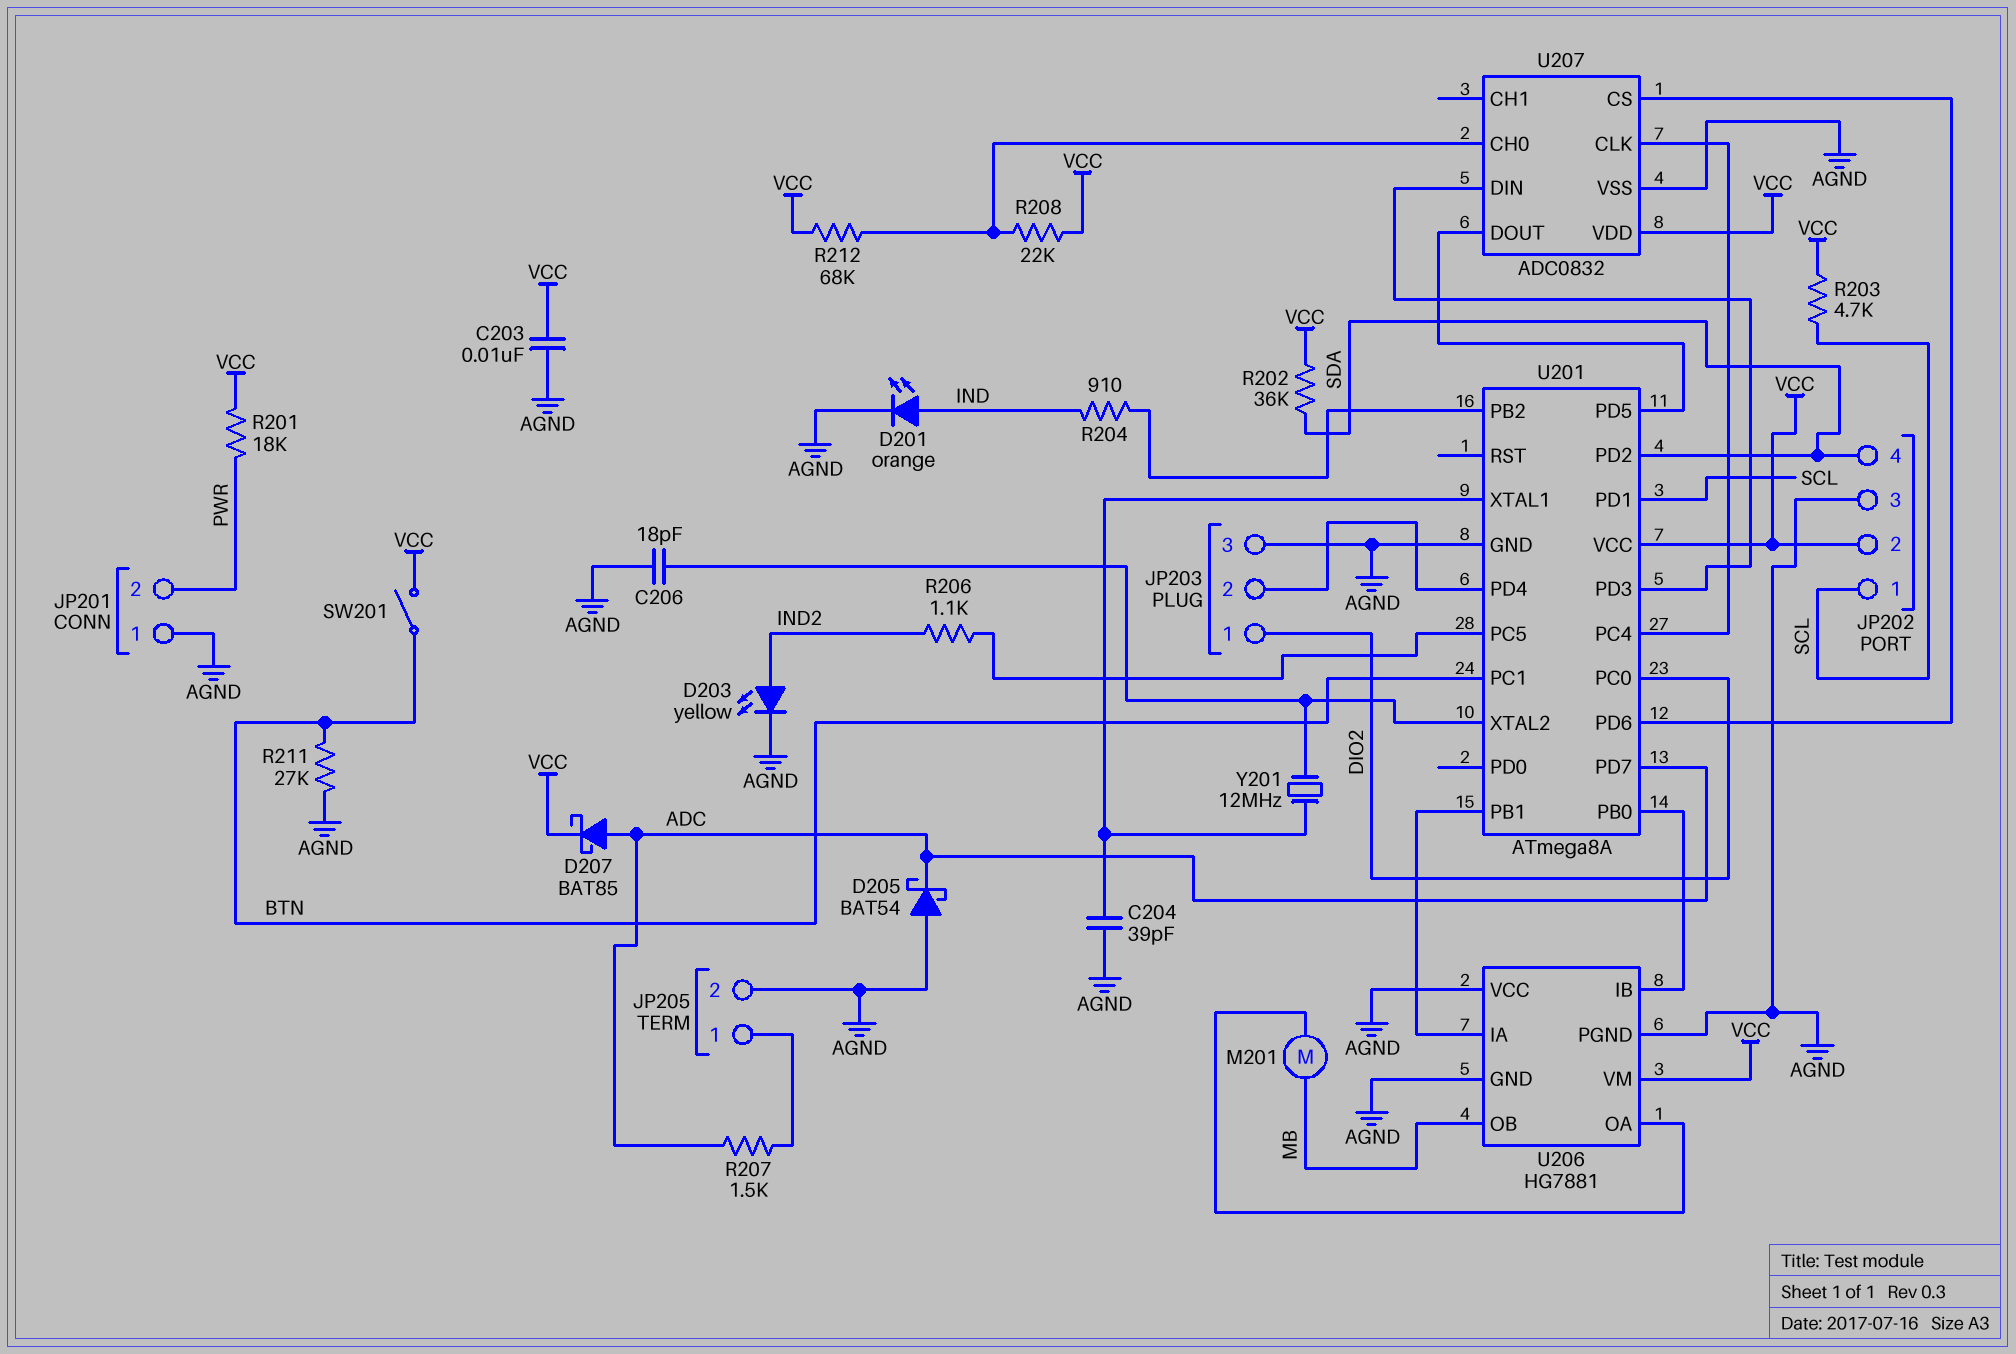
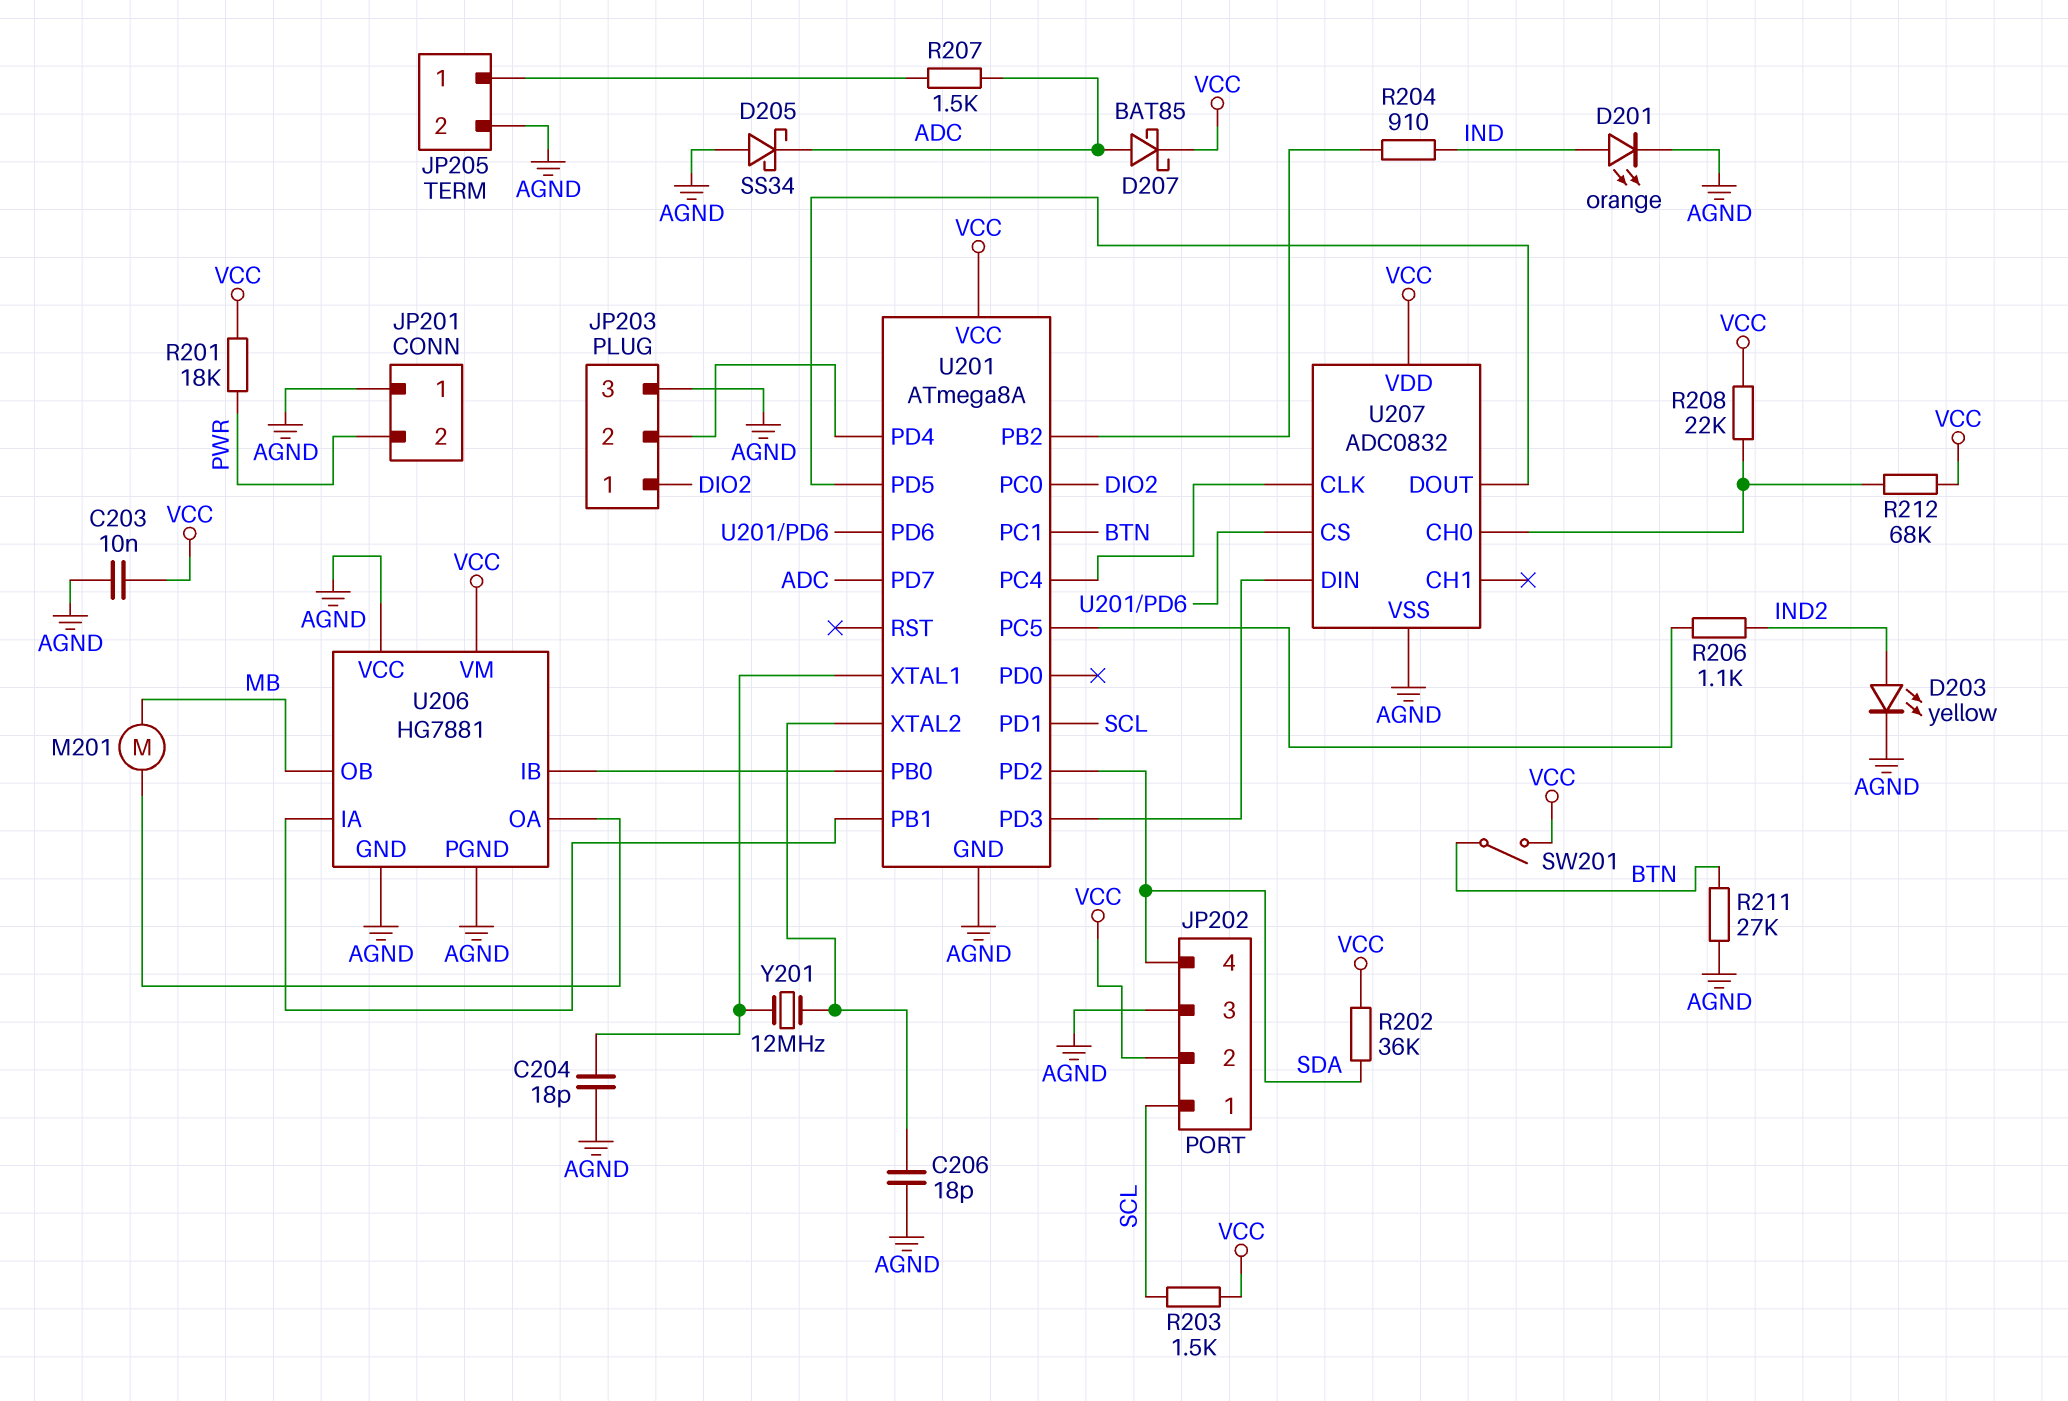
C204: 39pF (AGND, U201/XTAL1) -> 18pF (AGND, U201/XTAL1)
D205: schottky BAT54 (A AGND, K ADC) -> schottky SS34 (A AGND, K ADC)
R203: 4.7k (SCL, VCC) -> 1.5k (SCL, VCC)

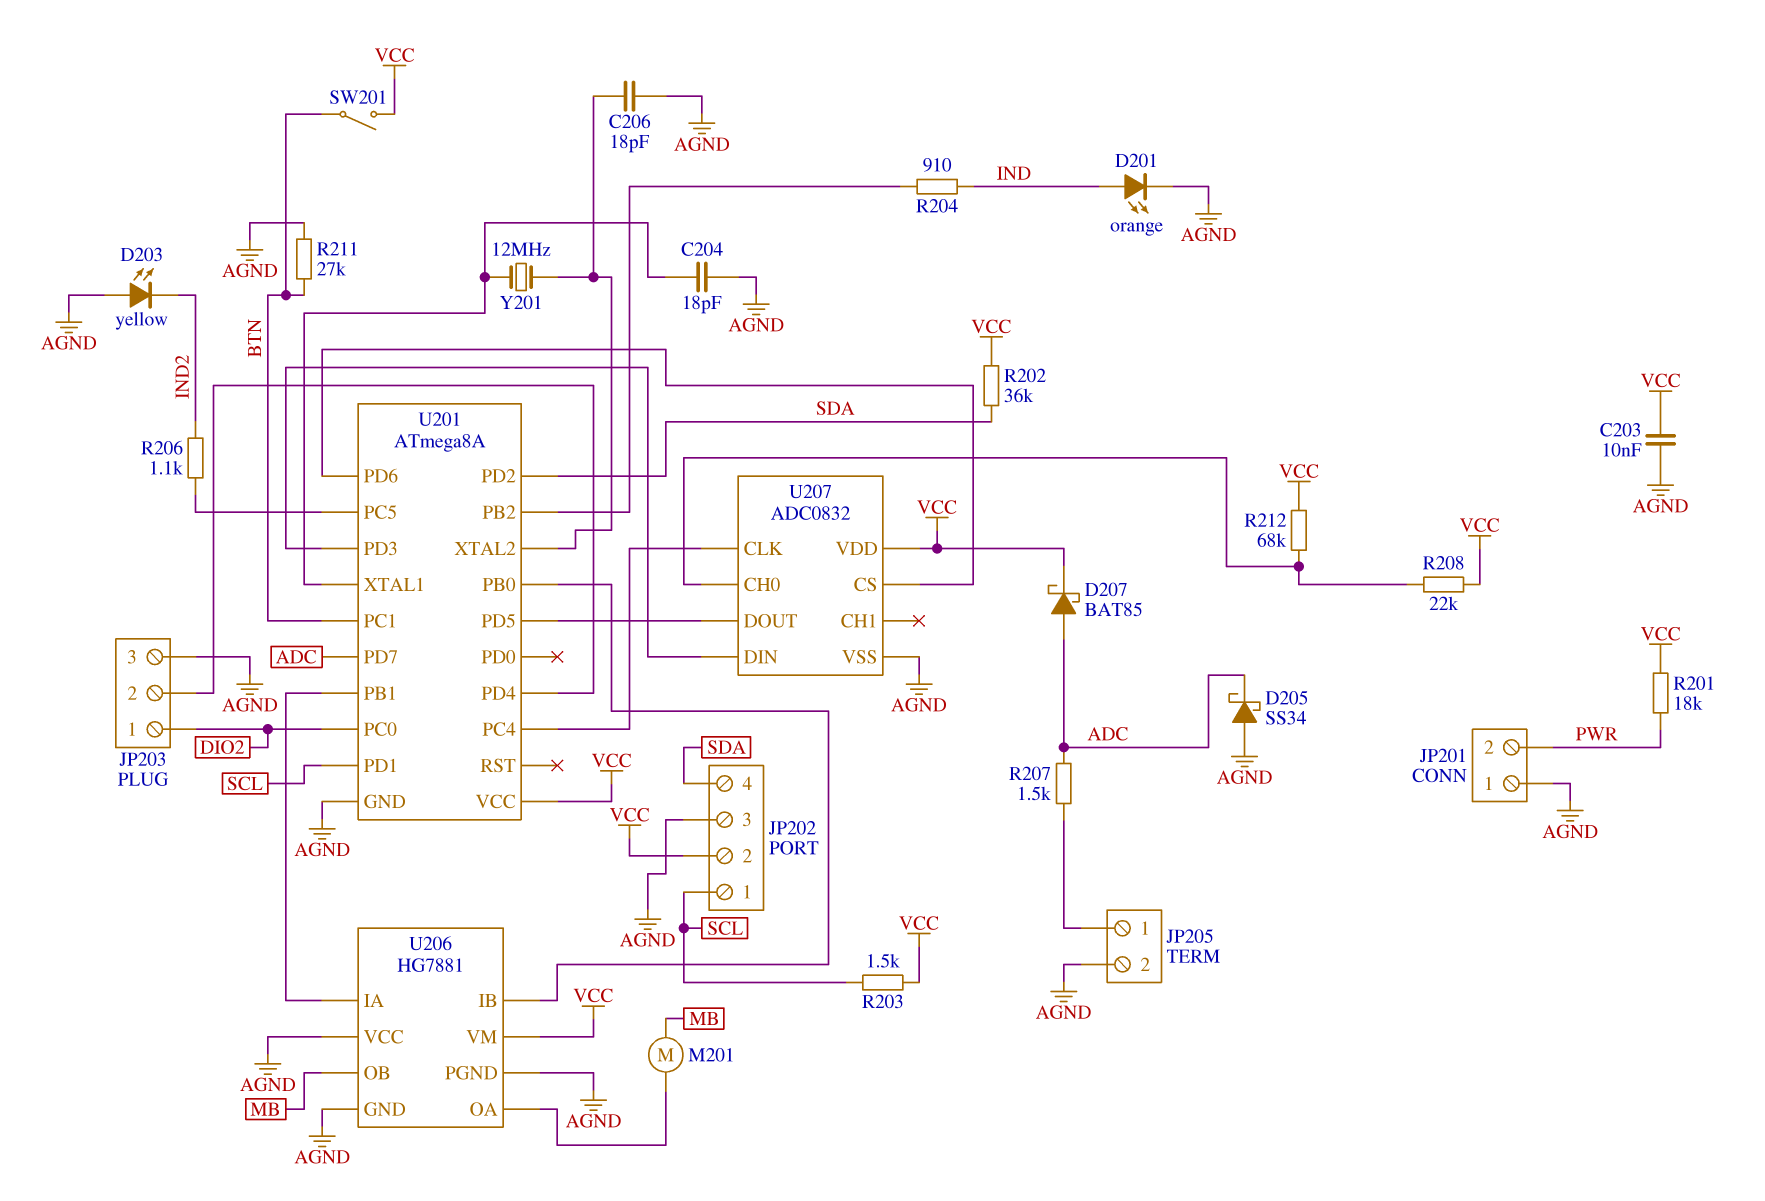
D203: LED yellow (A IND2, K AGND) -> LED yellow (A AGND, K IND2)

